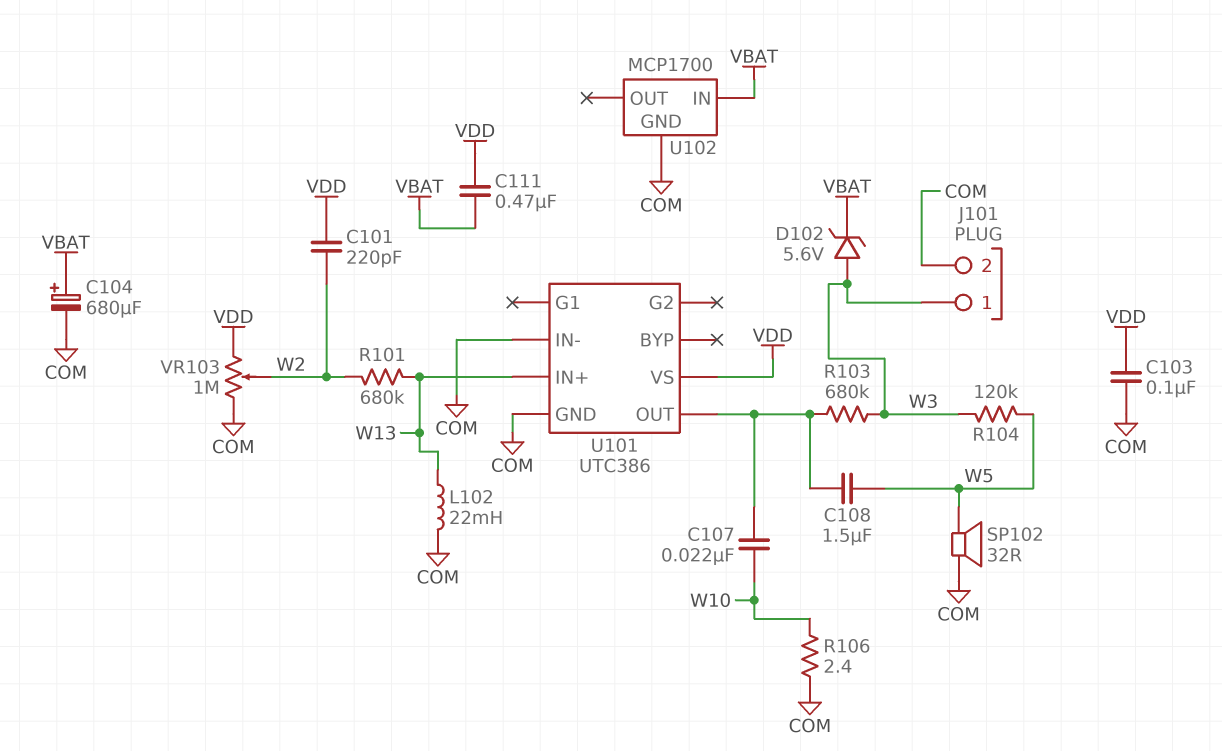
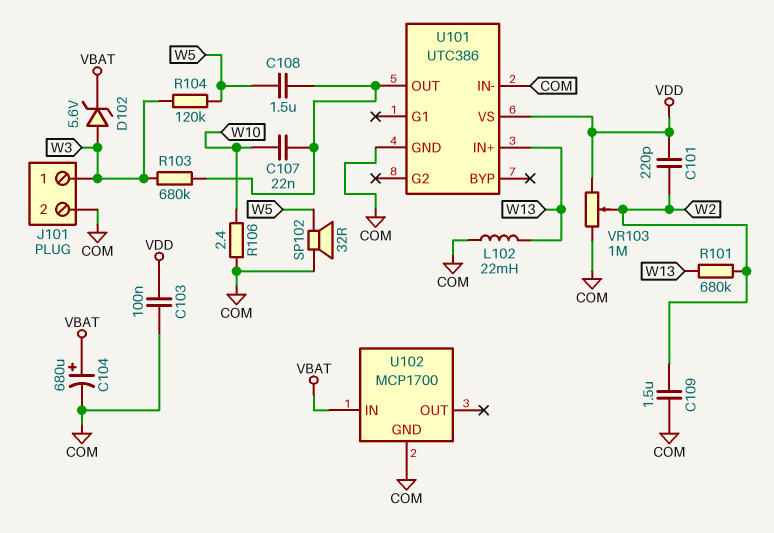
C109: none -> 1.5uF (COM, W2)
C111: 470nF (VBAT, VDD) -> none

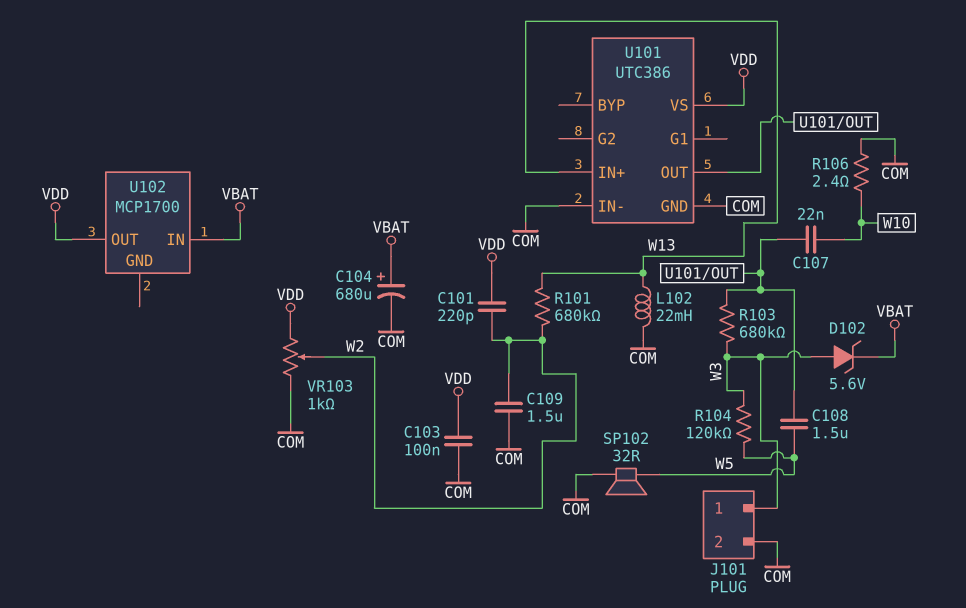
U102 pin GND: COM -> none
U102 pin OUT: none -> VDD
VR103: 1M (COM, VDD, wiper W2) -> 1k (COM, VDD, wiper W2)

